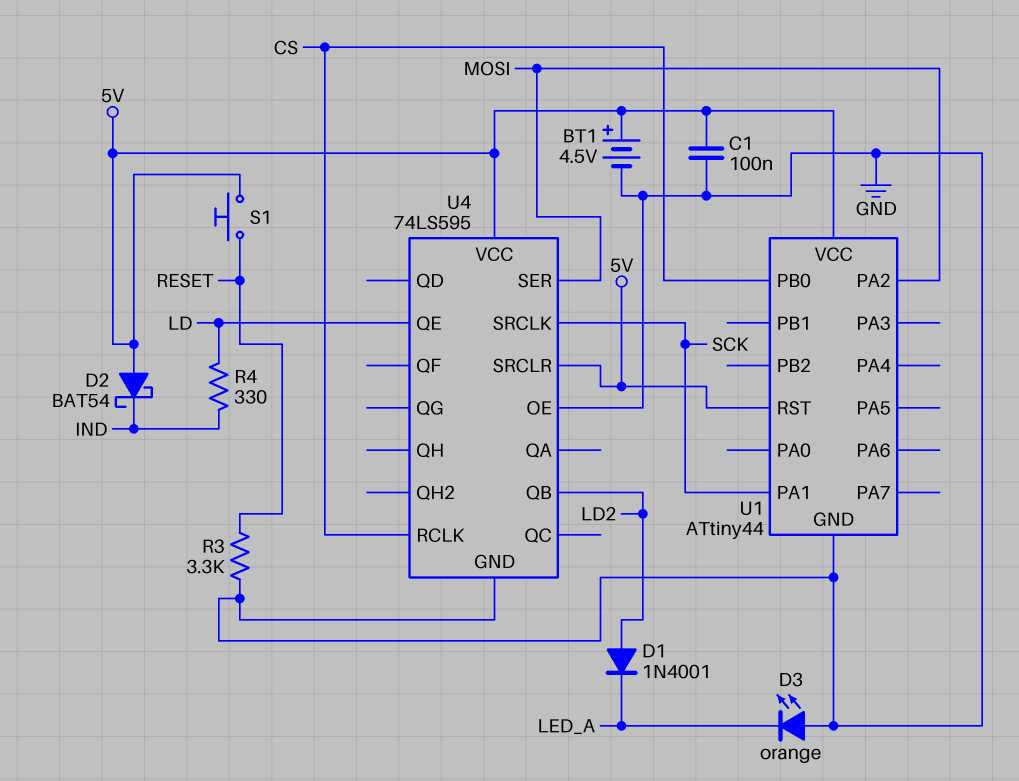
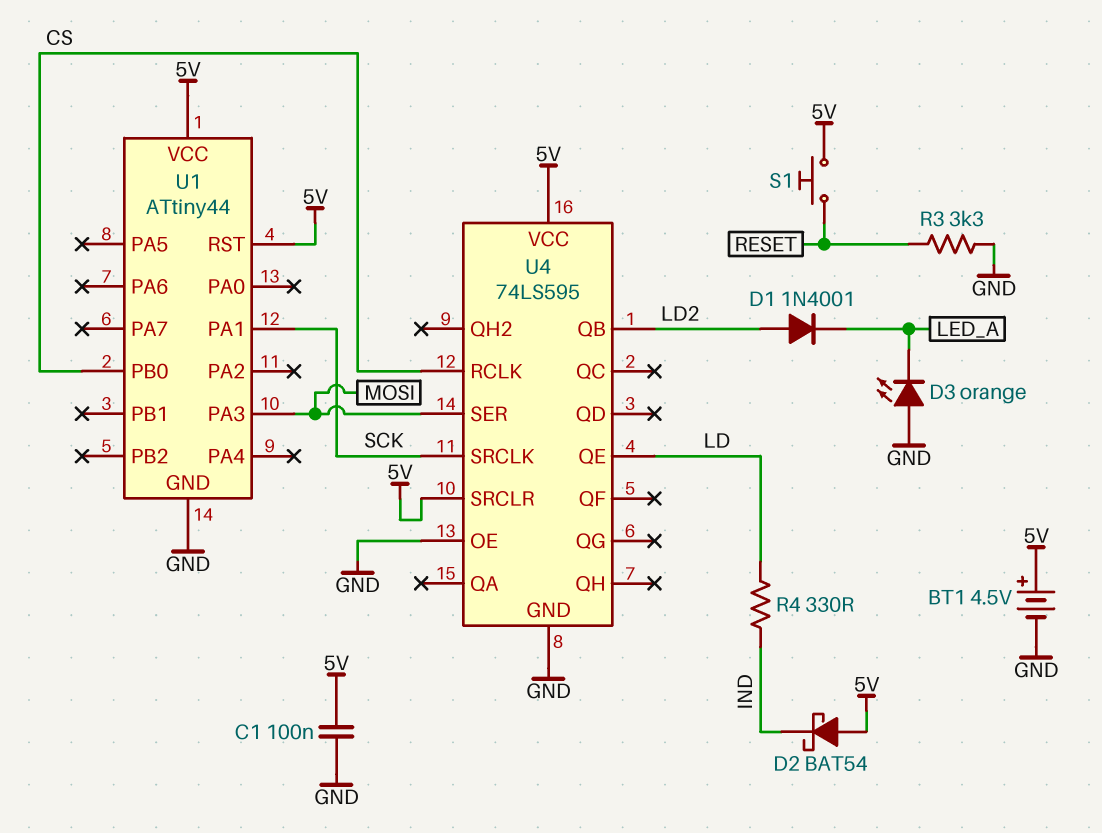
U1 pin PA2: MOSI -> none
U1 pin PA3: none -> MOSI

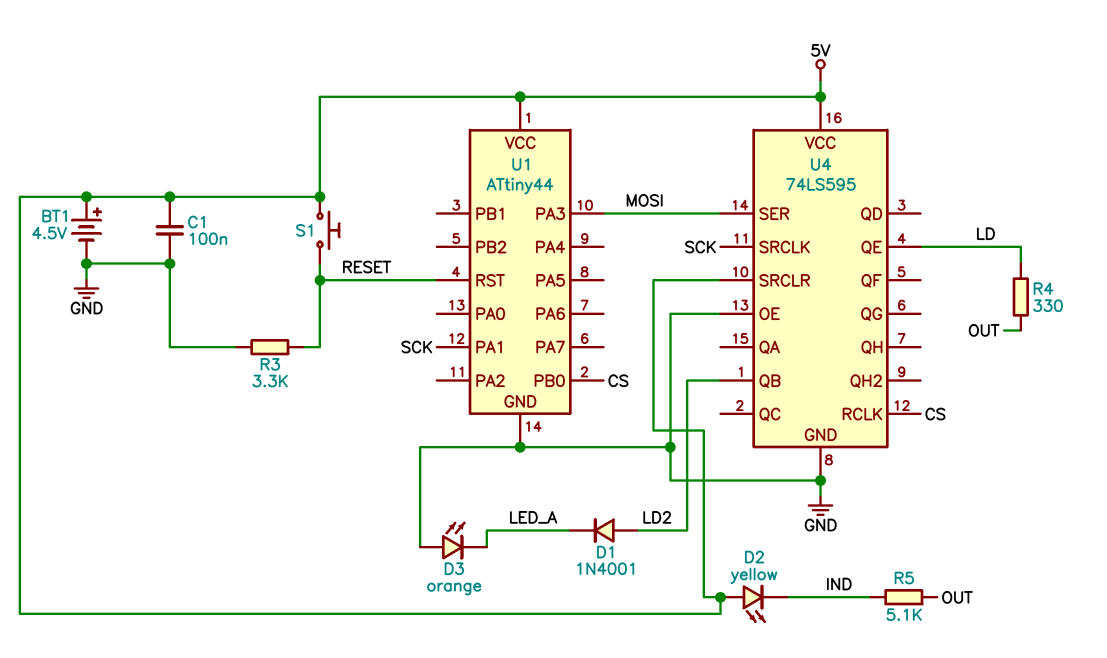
D2: schottky BAT54 (A 5V, K IND) -> LED yellow (A 5V, K IND)
R4: 330 (IND, LD) -> 330 (LD, OUT)
R5: none -> 5.1k (IND, OUT)
U1 pin RST: 5V -> RESET

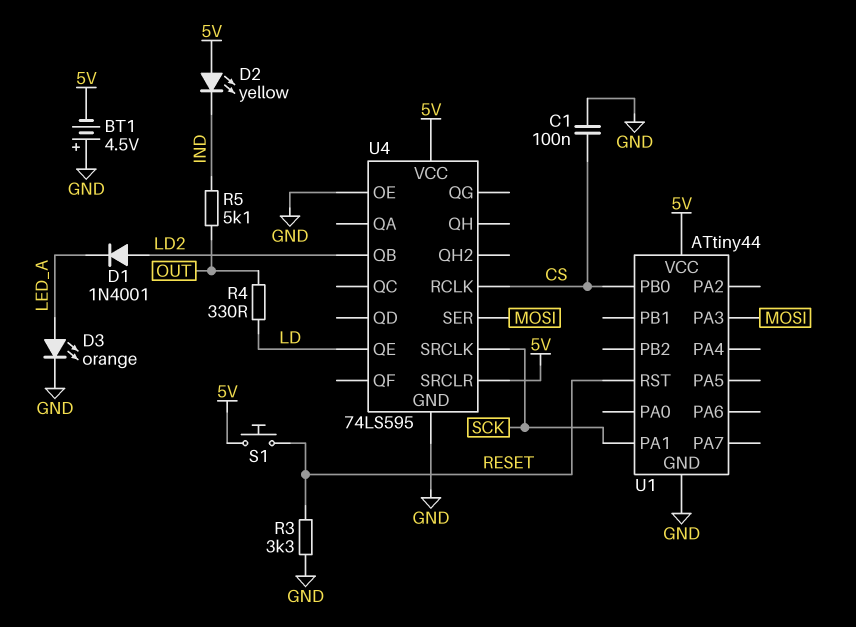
BT1: 4.5V (plus 5V, minus GND) -> 4.5V (plus GND, minus 5V)
C1: 100nF (5V, GND) -> 100nF (CS, GND)
D3: LED orange (A GND, K LED_A) -> LED orange (A LED_A, K GND)

